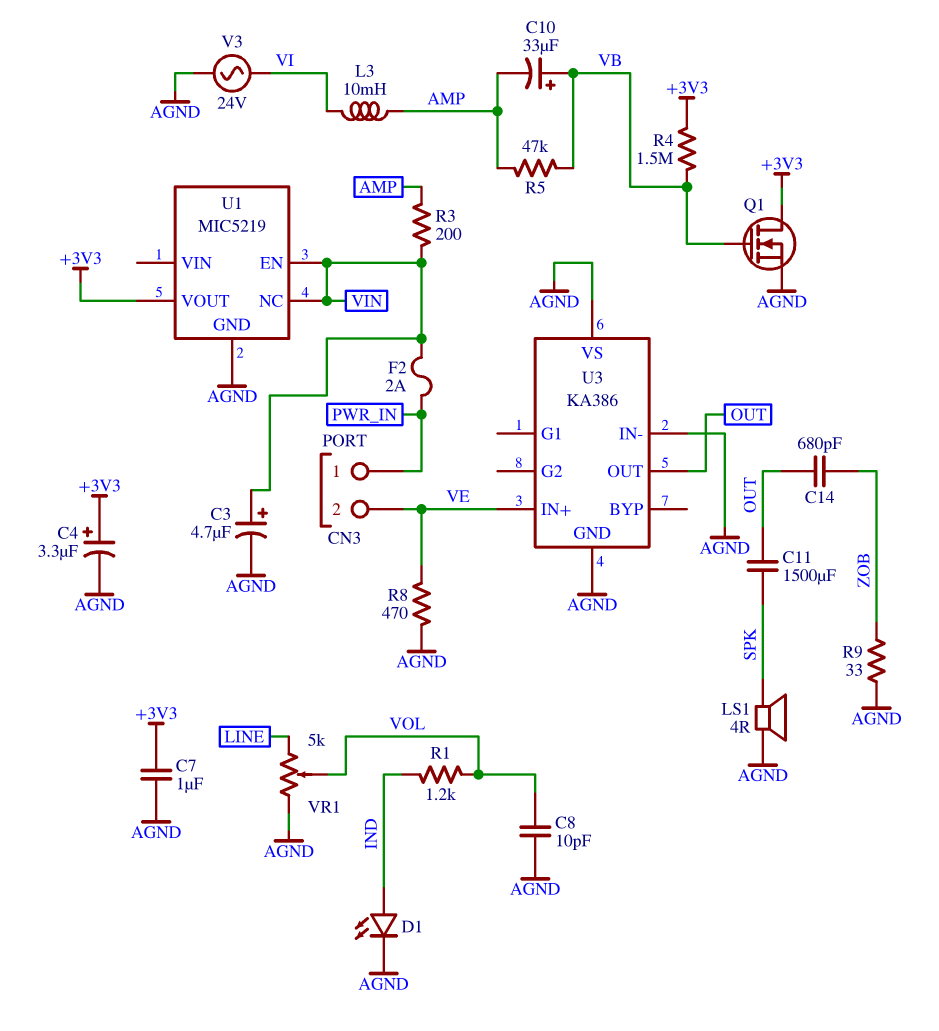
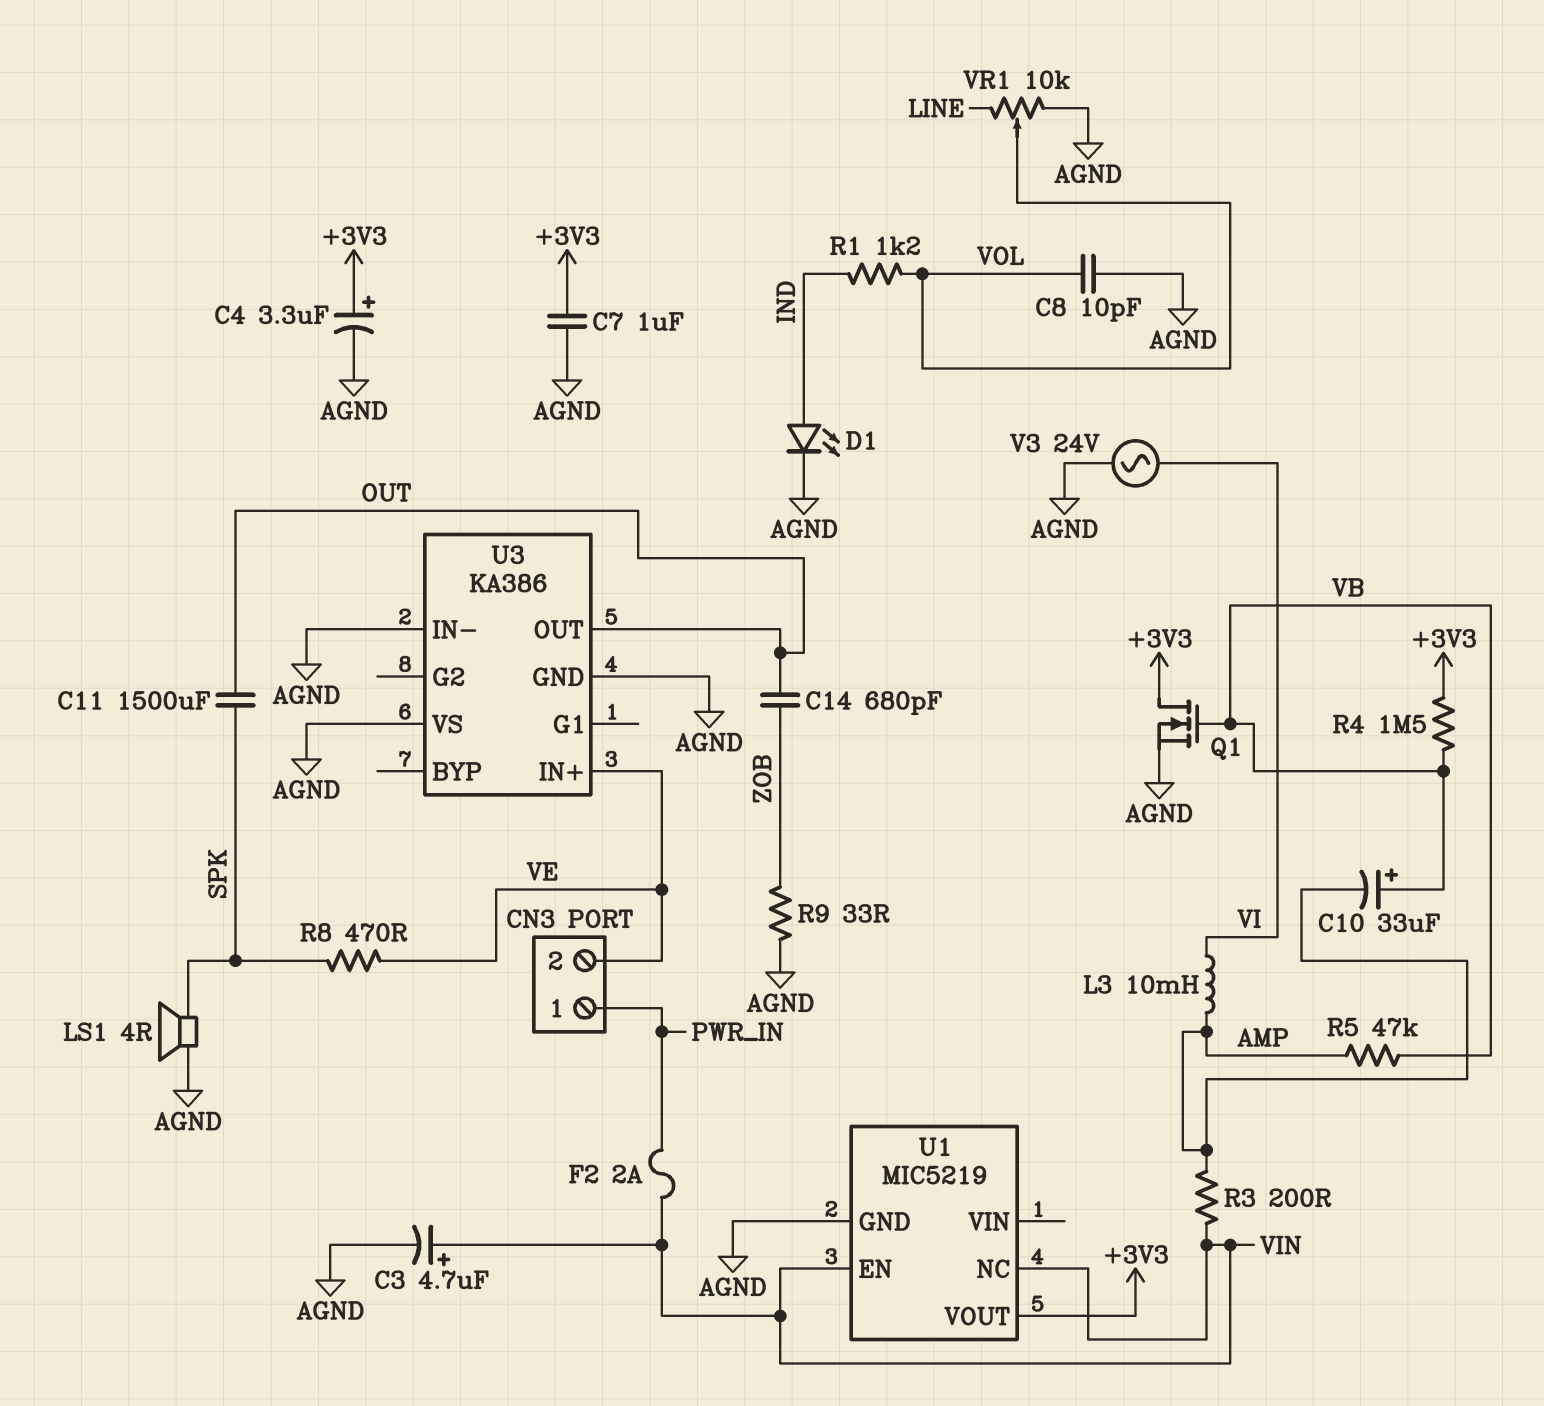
R8: 470 (AGND, VE) -> 470 (SPK, VE)
VR1: 5k (AGND, LINE, wiper VOL) -> 10k (AGND, LINE, wiper VOL)

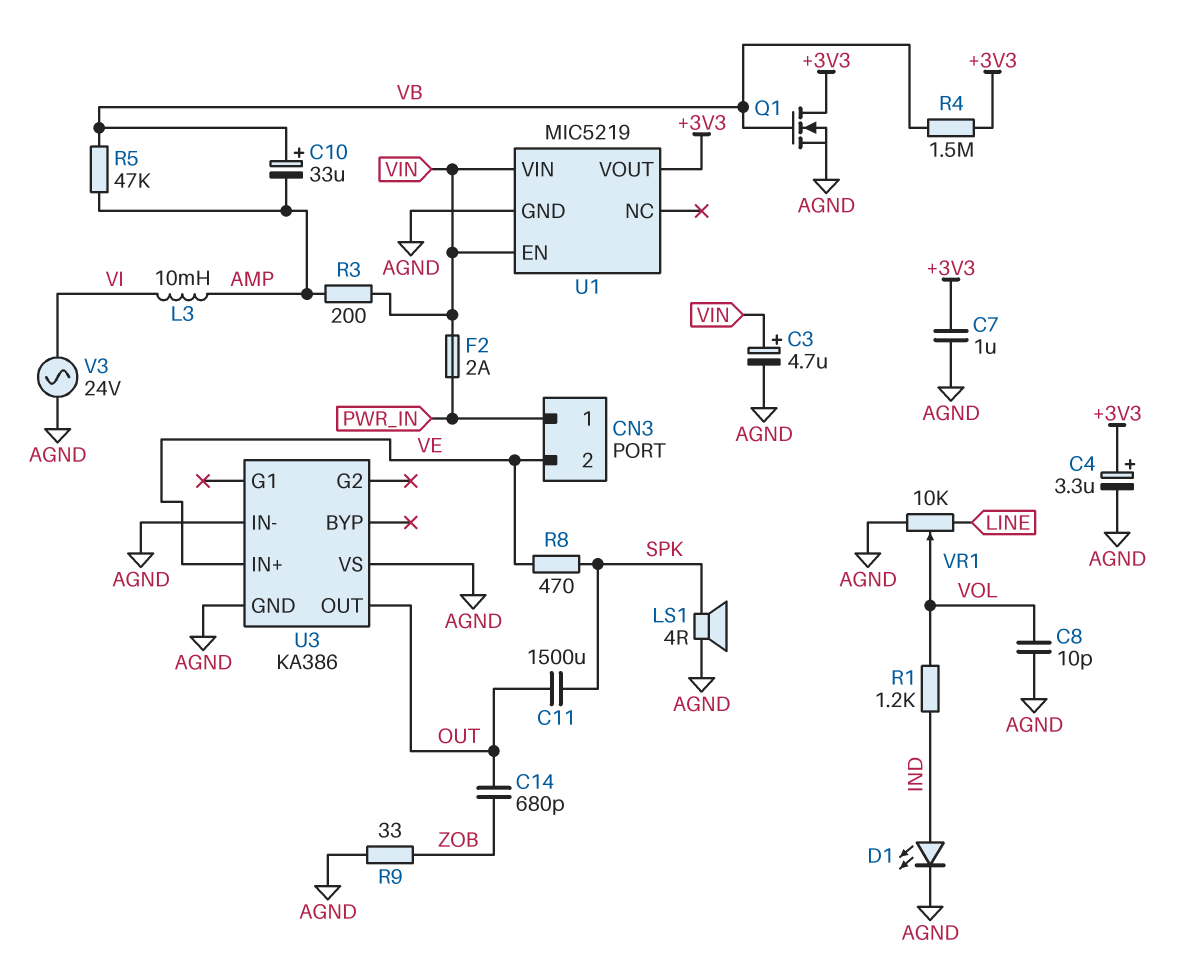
U1 pin NC: VIN -> none
U1 pin VIN: none -> VIN

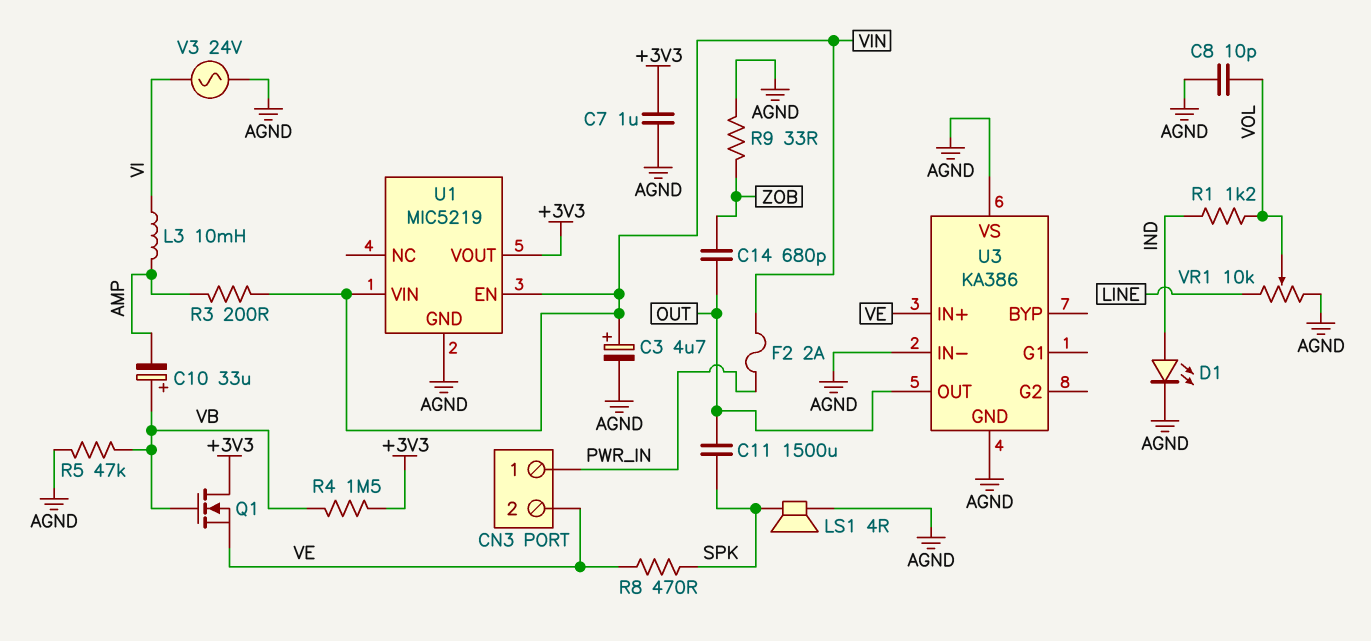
C4: 3.3uF (plus +3V3, minus AGND) -> none
Q1: NMOS (G VB, D +3V3, S AGND) -> NMOS (G VB, D +3V3, S VE)
R5: 47k (AMP, VB) -> 47k (AGND, VB)

